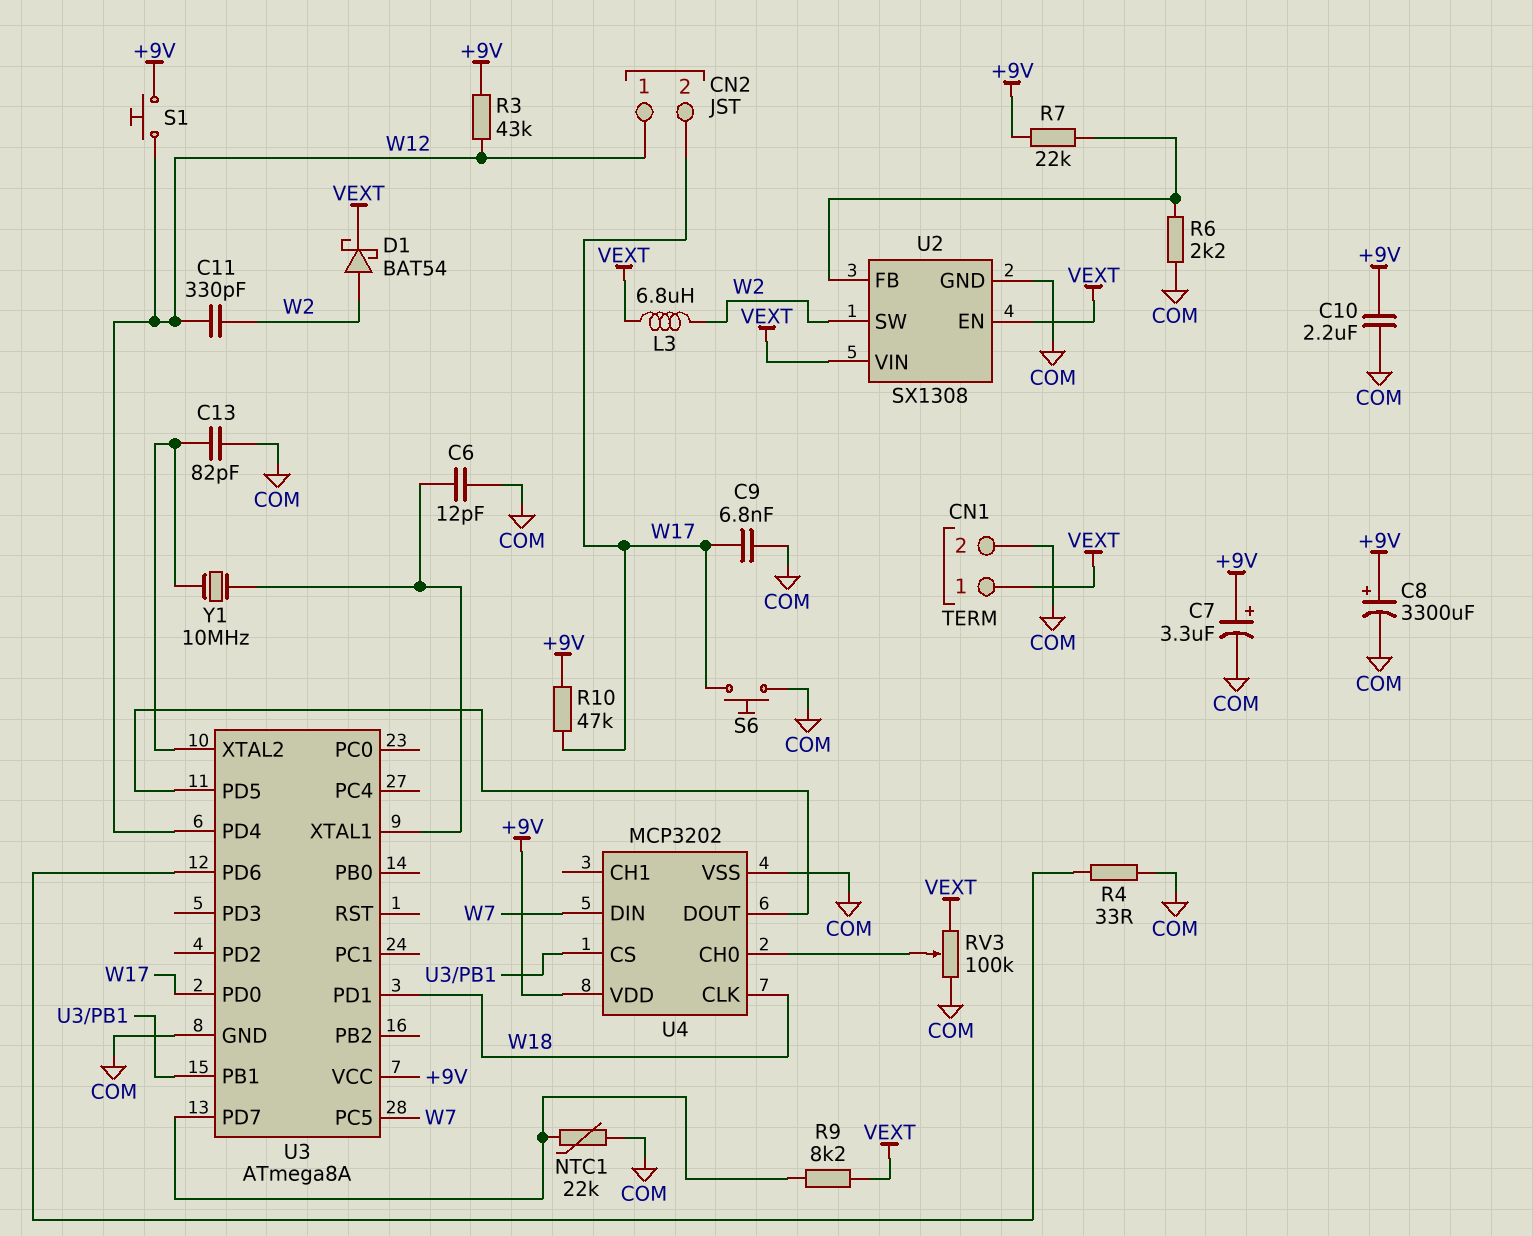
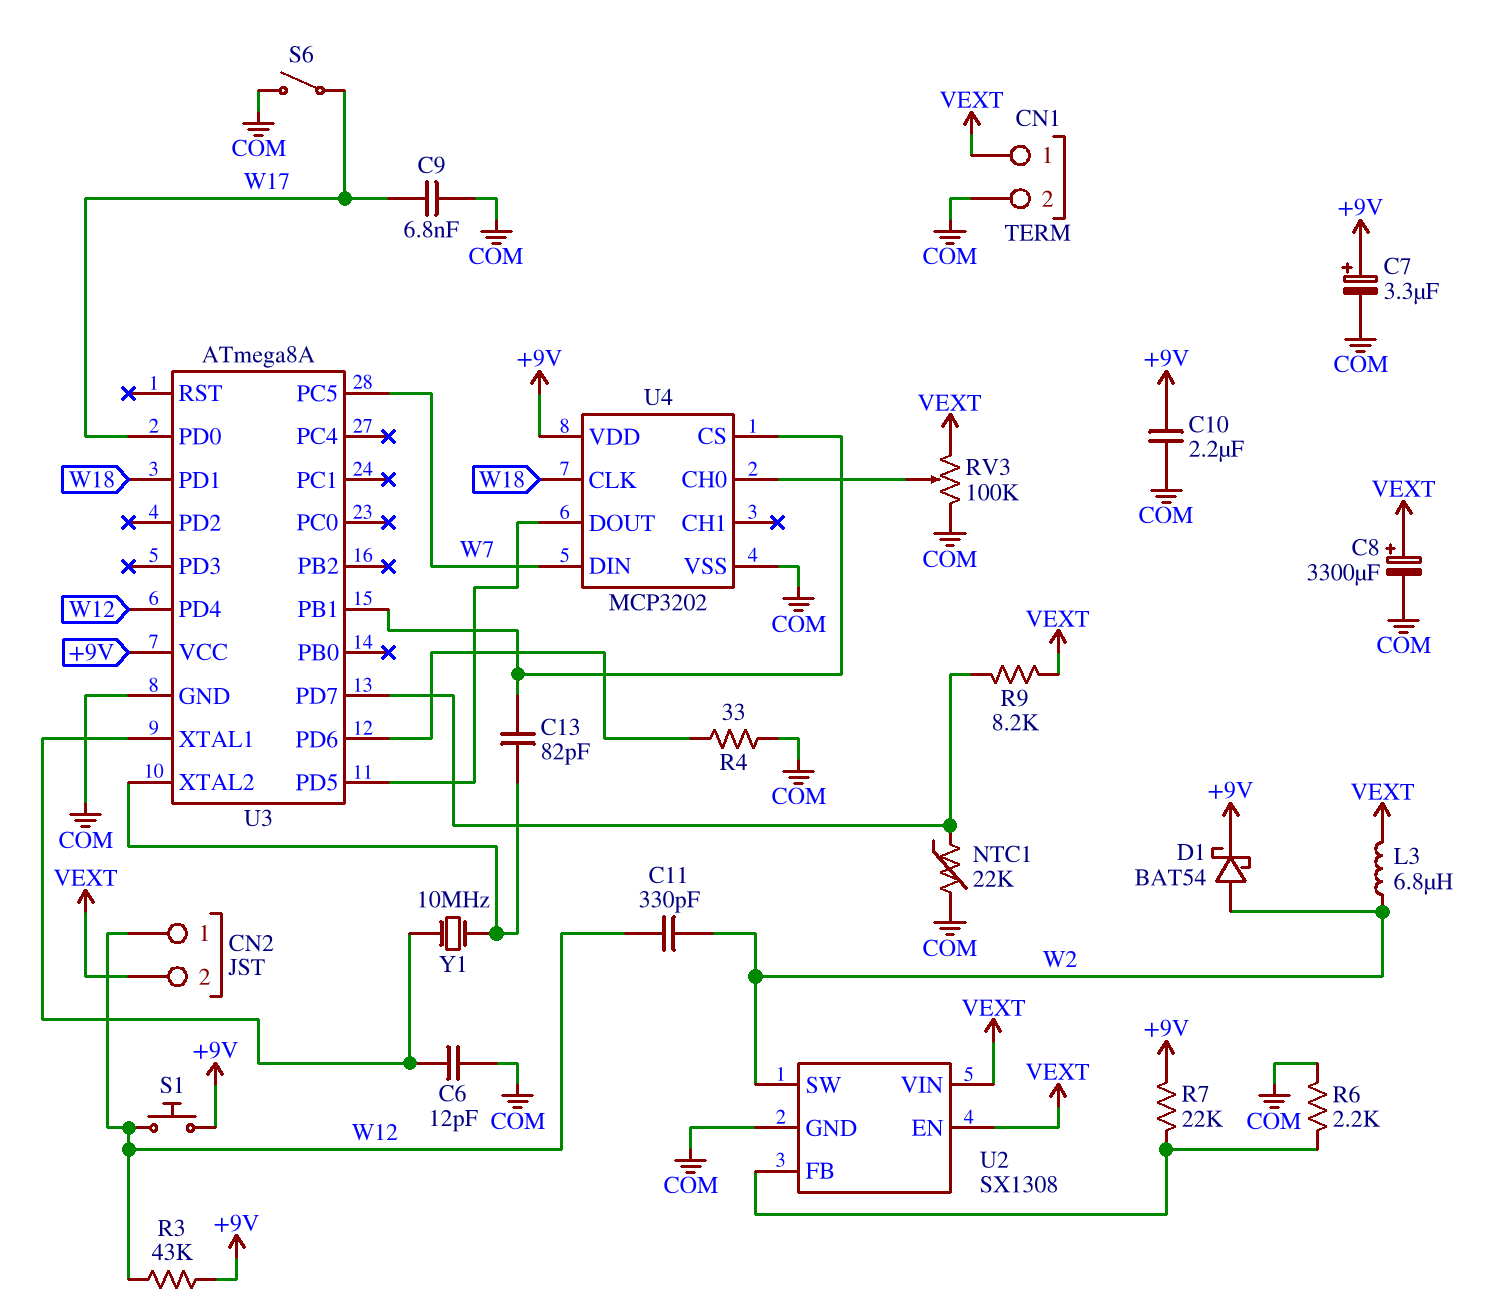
C8: 3300uF (plus +9V, minus COM) -> 3300uF (plus VEXT, minus COM)
C13: 82pF (COM, U3/XTAL2) -> 82pF (U3/PB1, U3/XTAL2)
CN2 pin 2: W17 -> VEXT
D1: schottky BAT54 (A W2, K VEXT) -> schottky BAT54 (A W2, K +9V)
R10: 47k (+9V, W17) -> none
S6: button (COM, W17) -> switch (COM, W17)

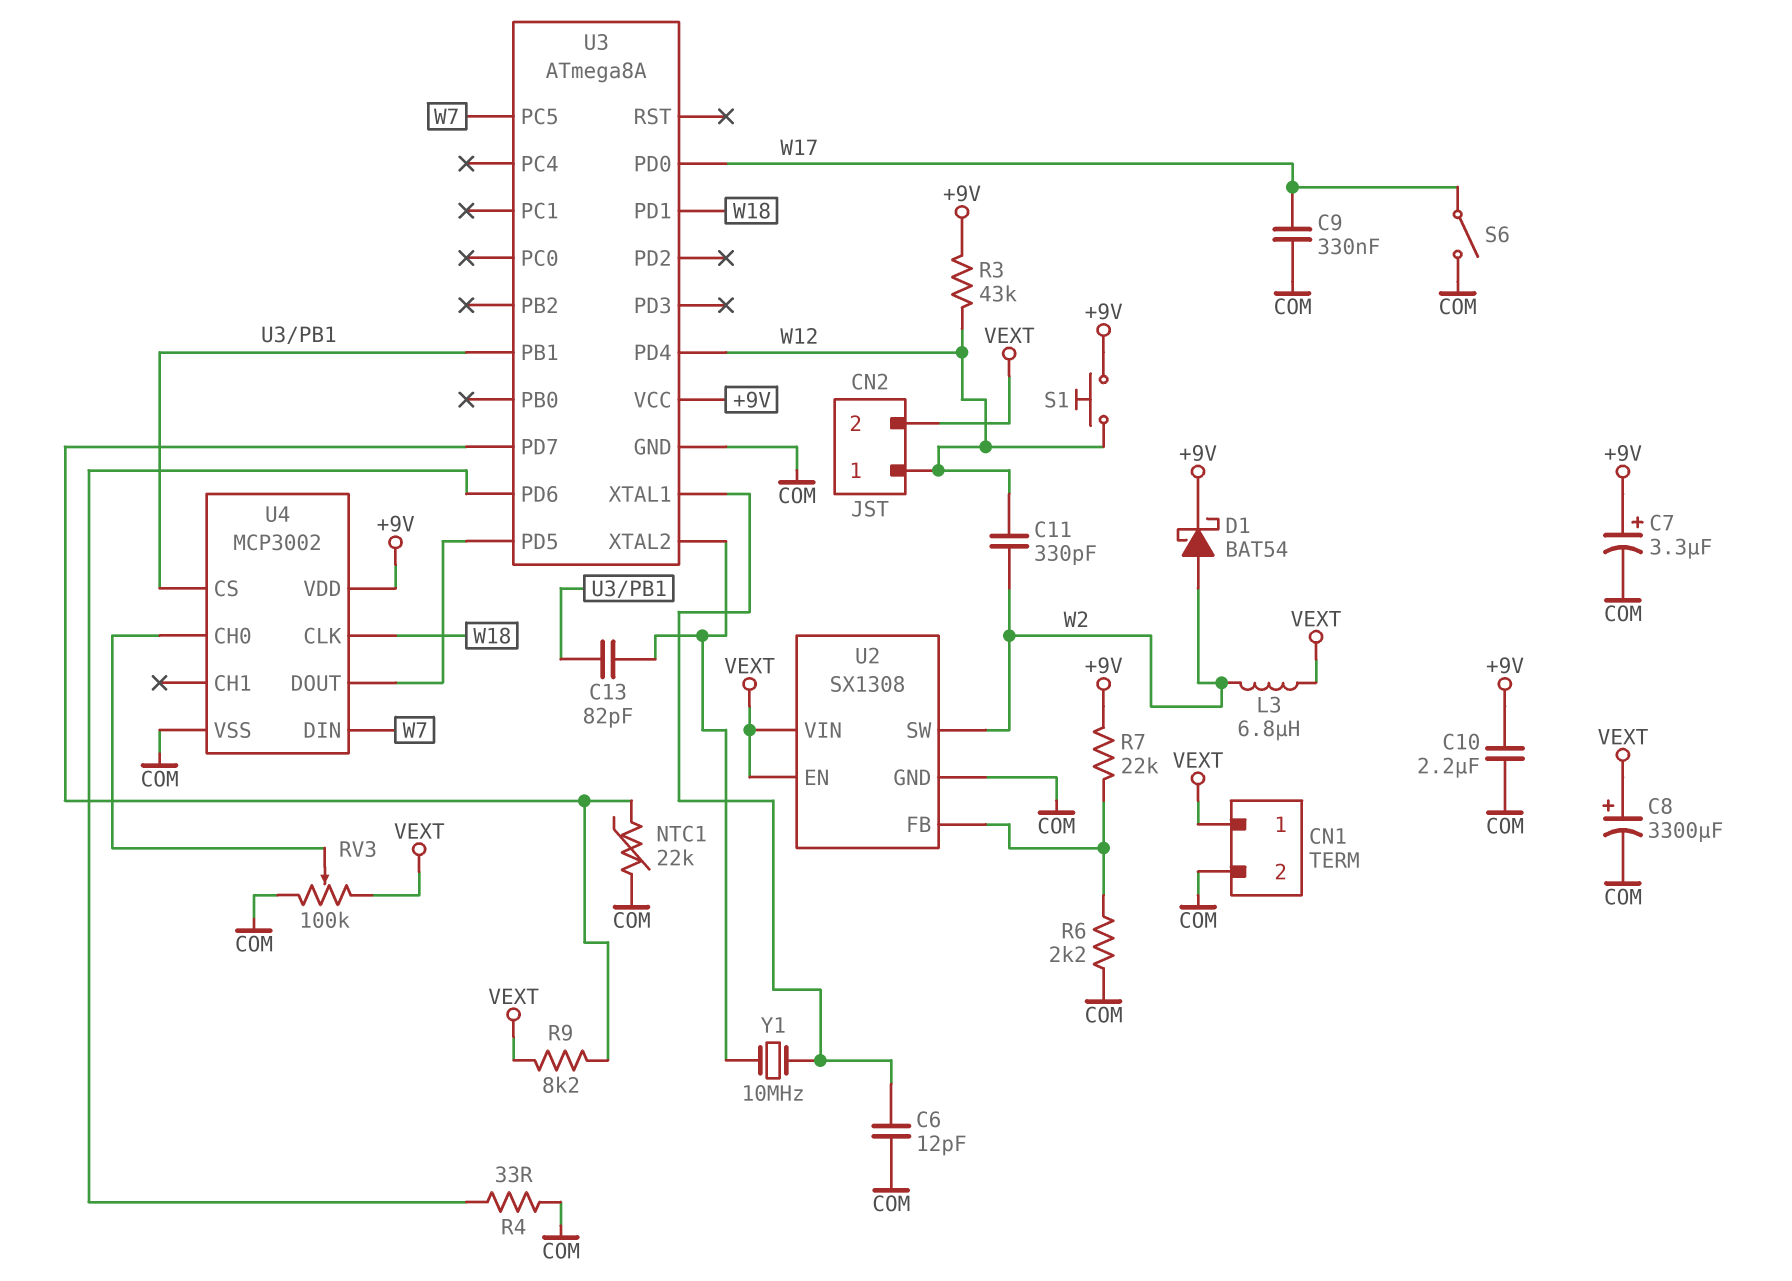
C9: 6.8nF (COM, W17) -> 330nF (COM, W17)
U4: MCP3202 -> MCP3002

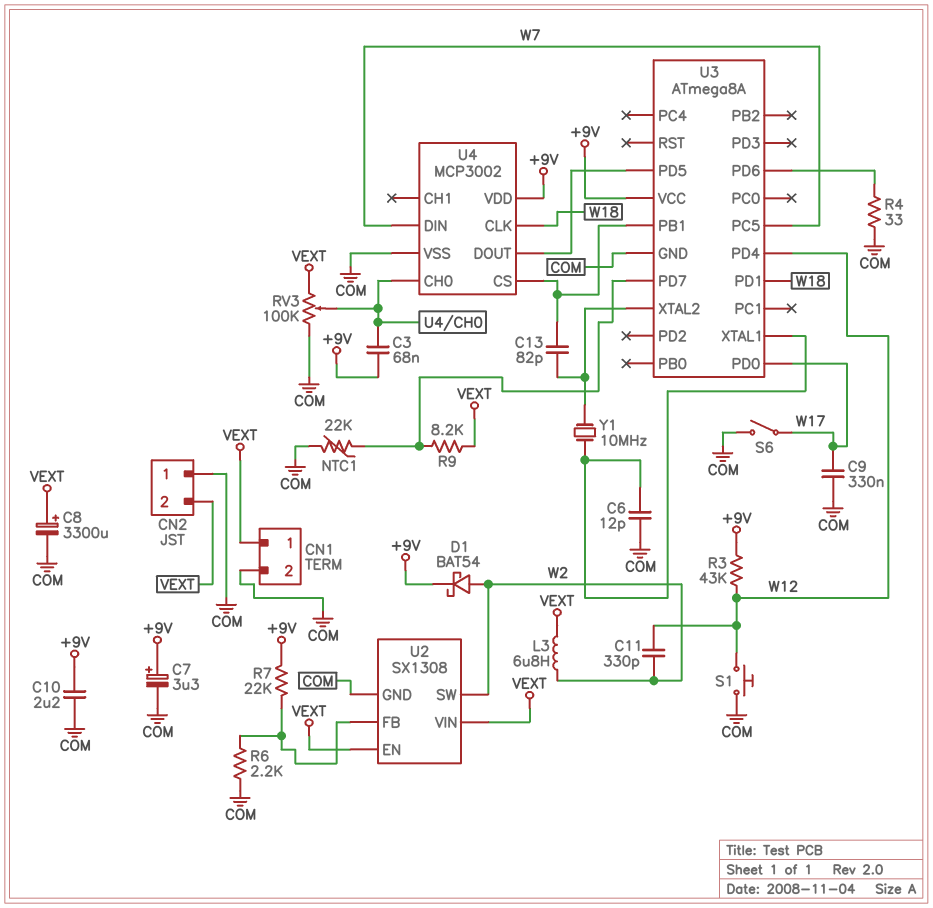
C3: none -> 68nF (+9V, U4/CH0)
CN2 pin 1: W12 -> COM
S1: button (+9V, W12) -> button (COM, W12)

